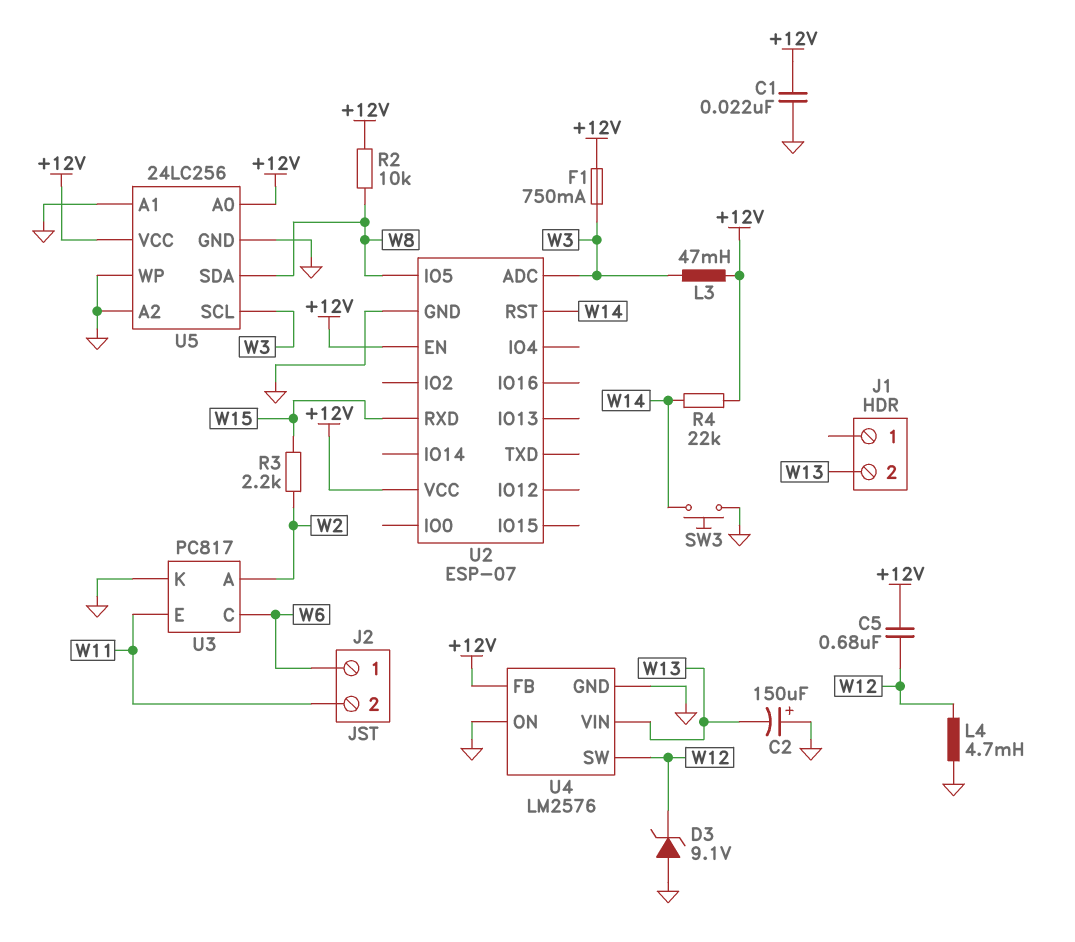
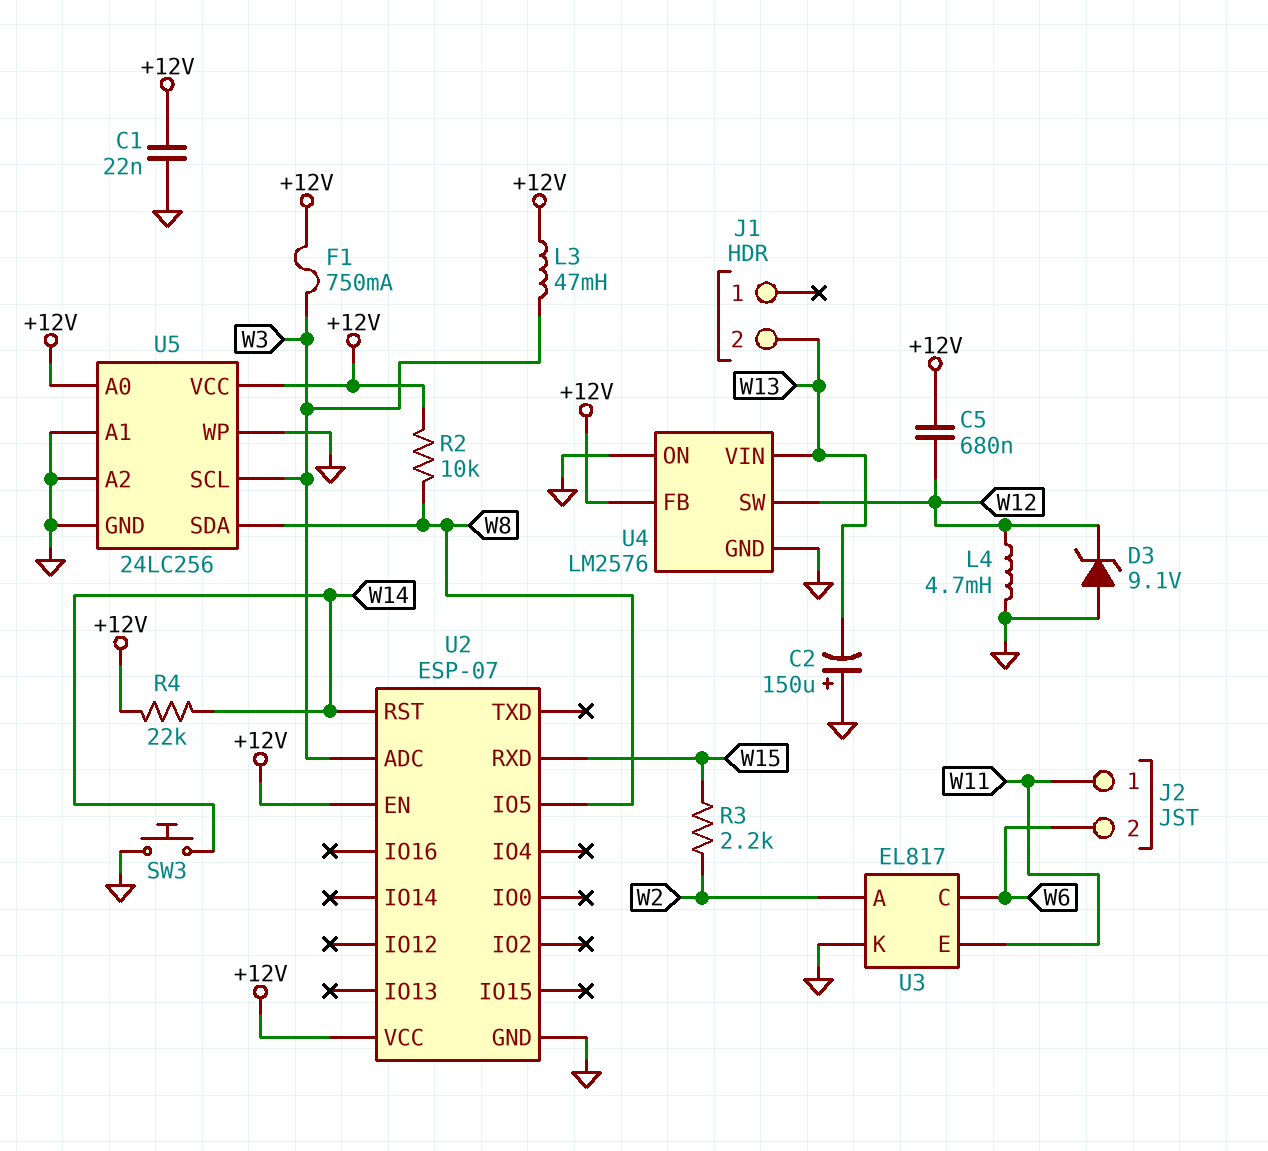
J2 pin 1: W6 -> W11
J2 pin 2: W11 -> W6
U3: PC817 -> EL817

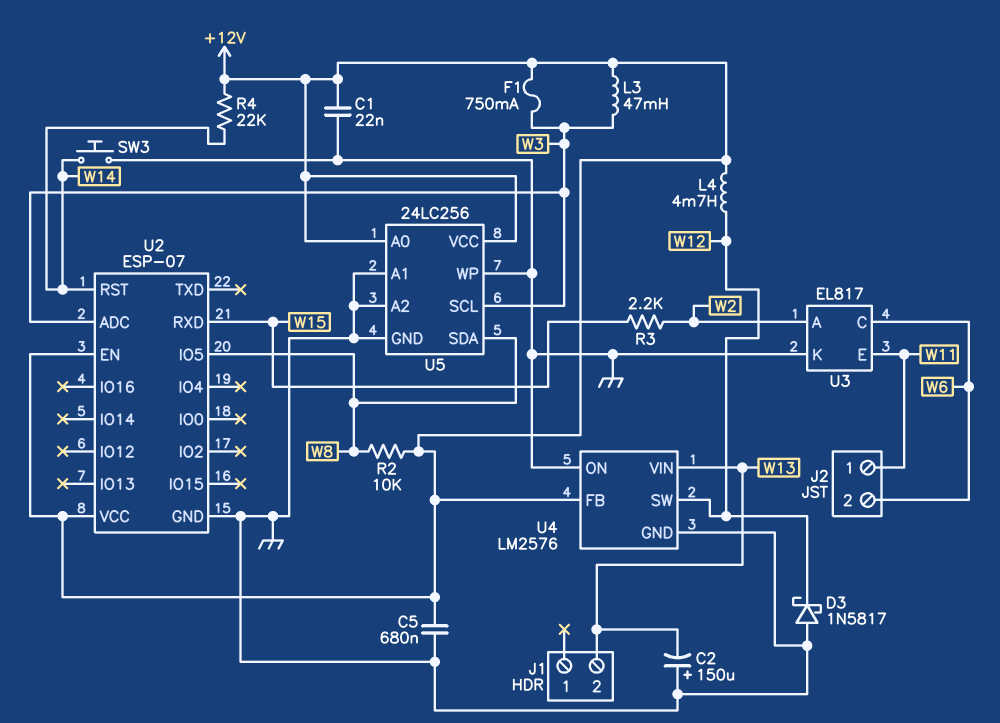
C5: 680nF (+12V, W12) -> 680nF (+12V, GND)
D3: zener 9.1V (A GND, K W12) -> schottky 1N5817 (A GND, K W12)
L4: 4.7mH (GND, W12) -> 4.7mH (+12V, W12)

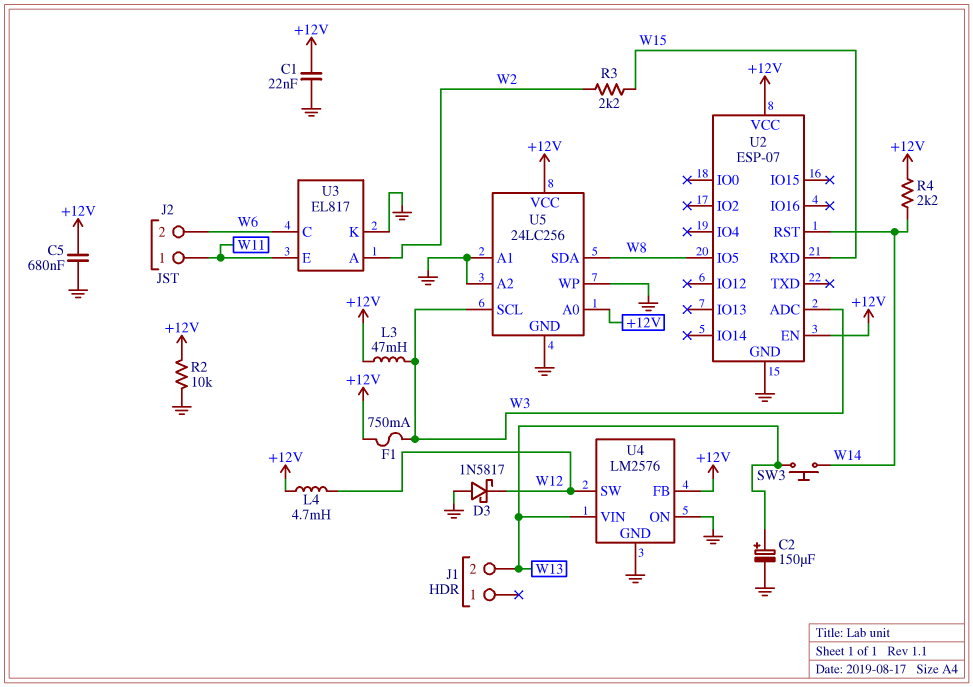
C2: 150uF (plus GND, minus W13) -> 150uF (plus W13, minus GND)
R2: 10k (+12V, W8) -> 10k (+12V, GND)
R4: 22k (+12V, W14) -> 2.2k (+12V, W14)
SW3: button (GND, W14) -> button (W13, W14)

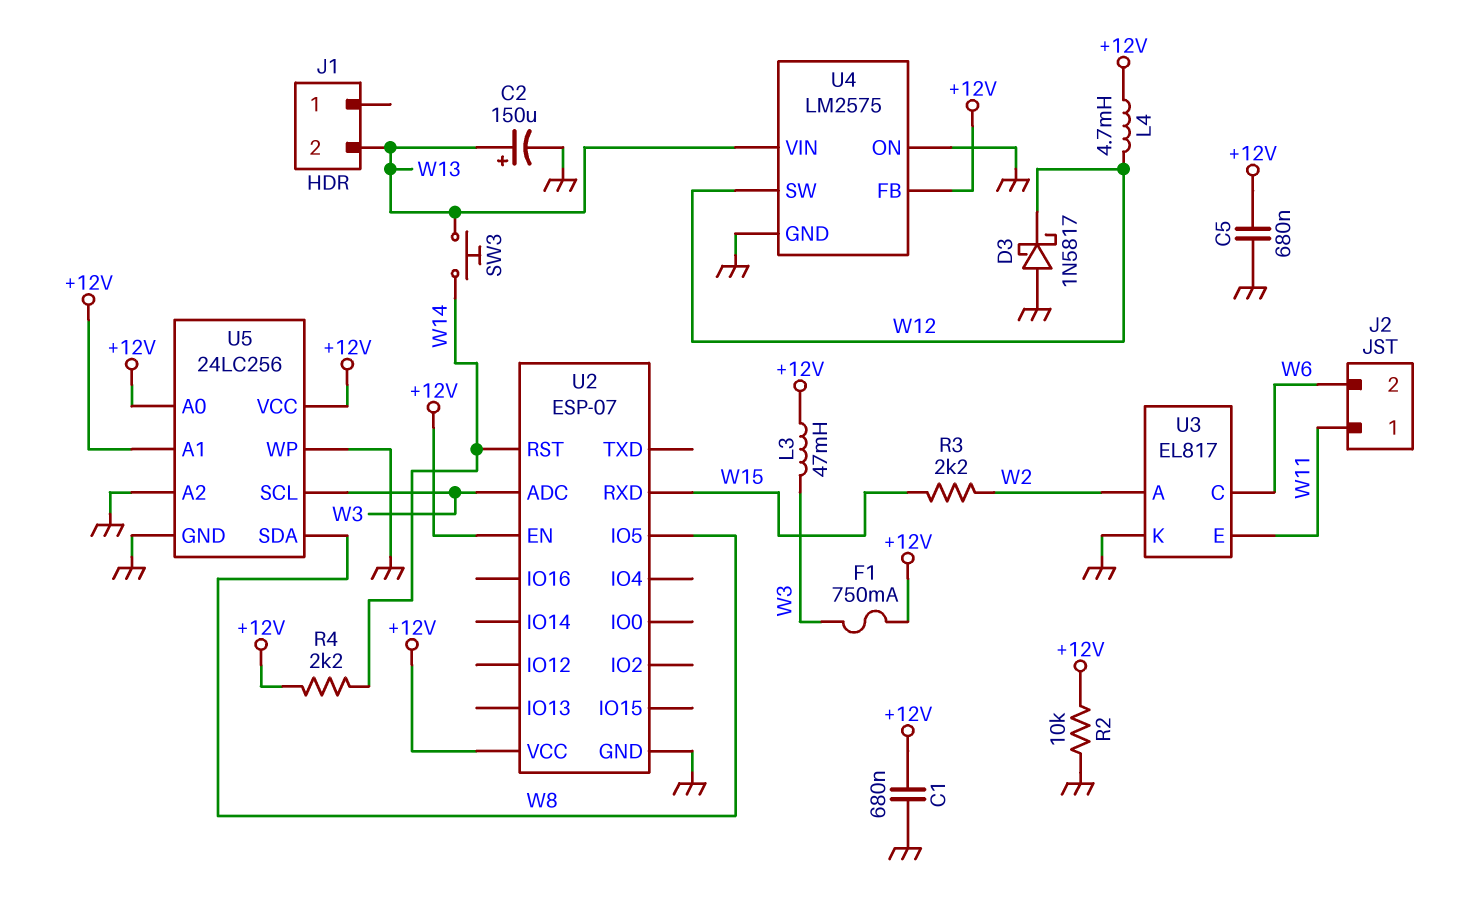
C1: 22nF (+12V, GND) -> 680nF (+12V, GND)
U4: LM2576 -> LM2575
U5 pin A1: GND -> +12V

